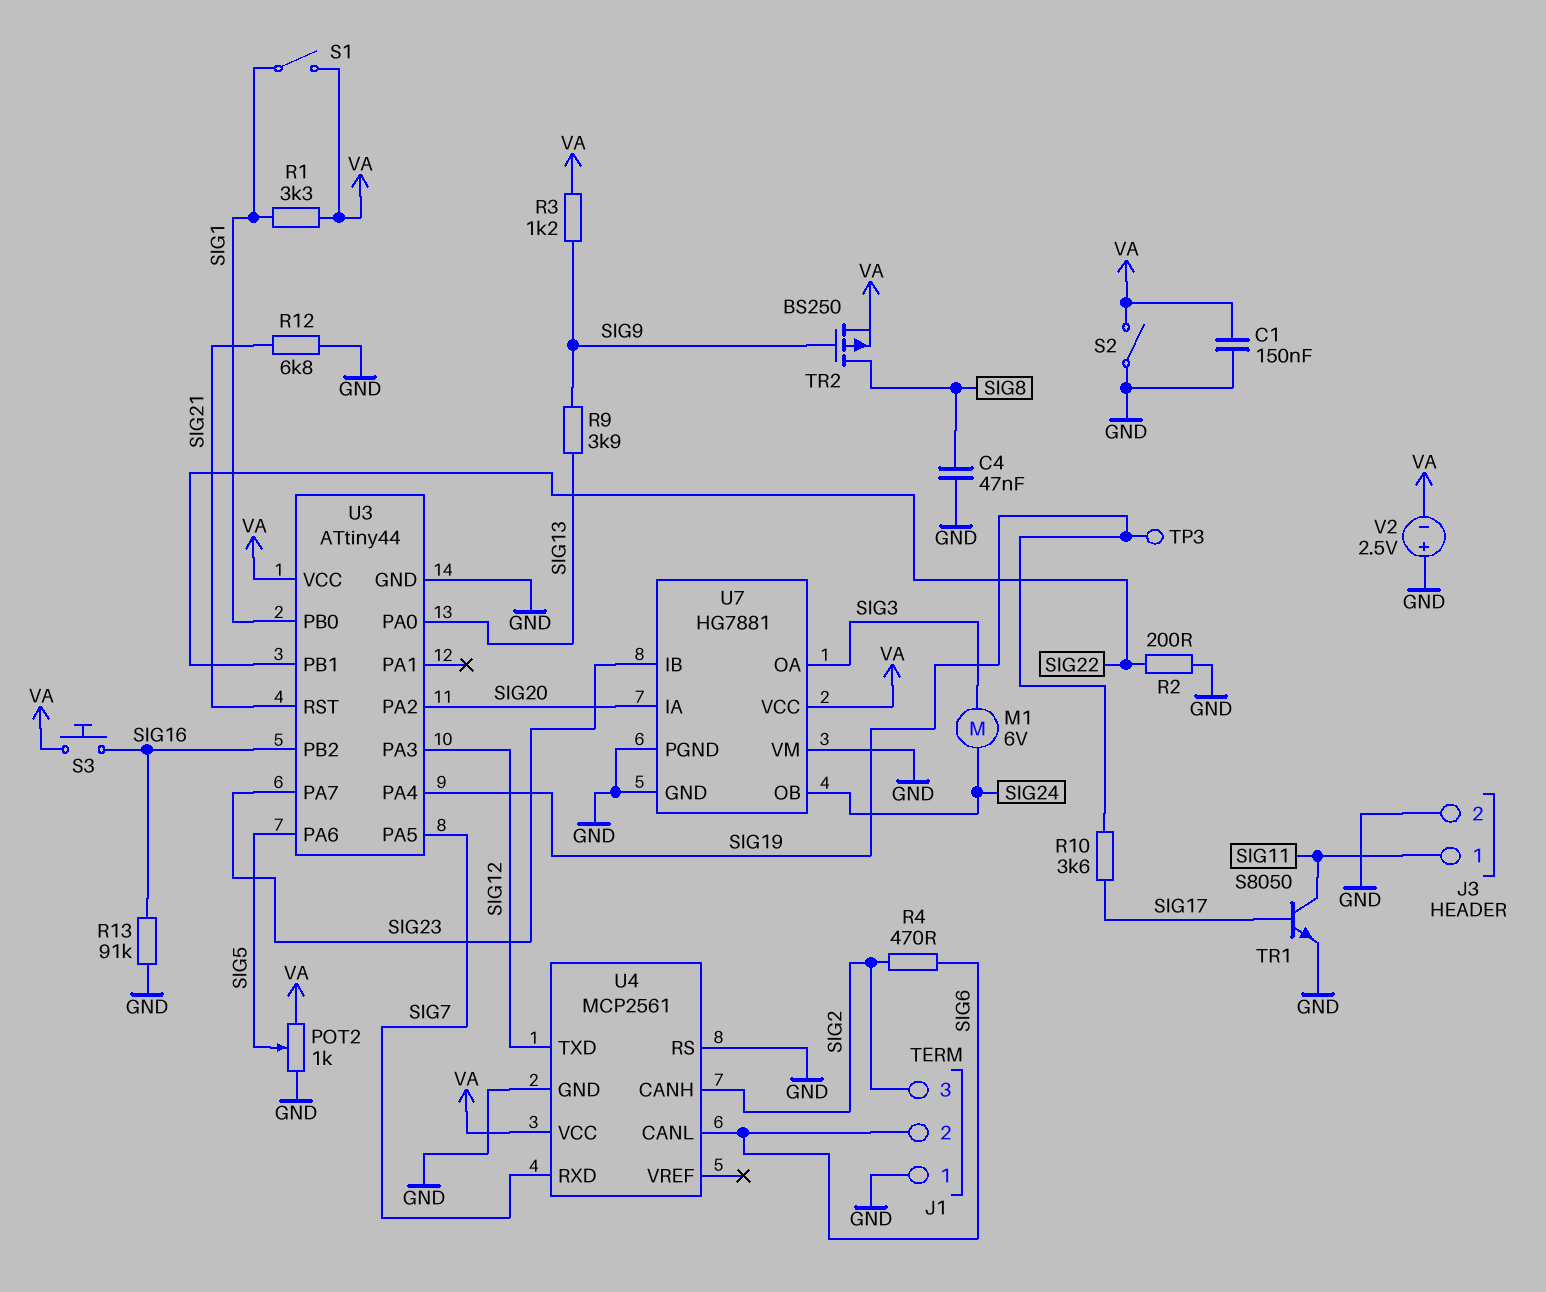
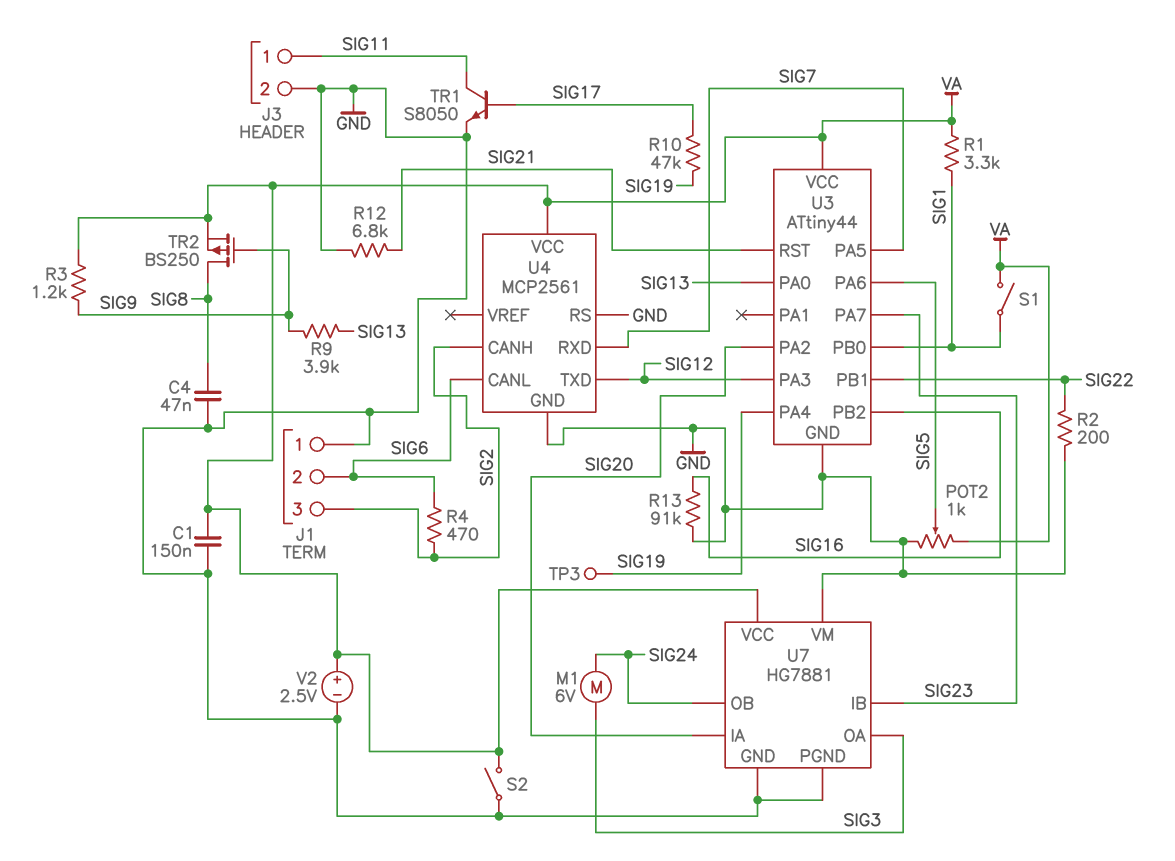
R10: 3.6k (SIG17, SIG19) -> 47k (SIG17, SIG19)
S3: button (SIG16, VA) -> none
V2: 2.5V (plus GND, minus VA) -> 2.5V (plus VA, minus GND)

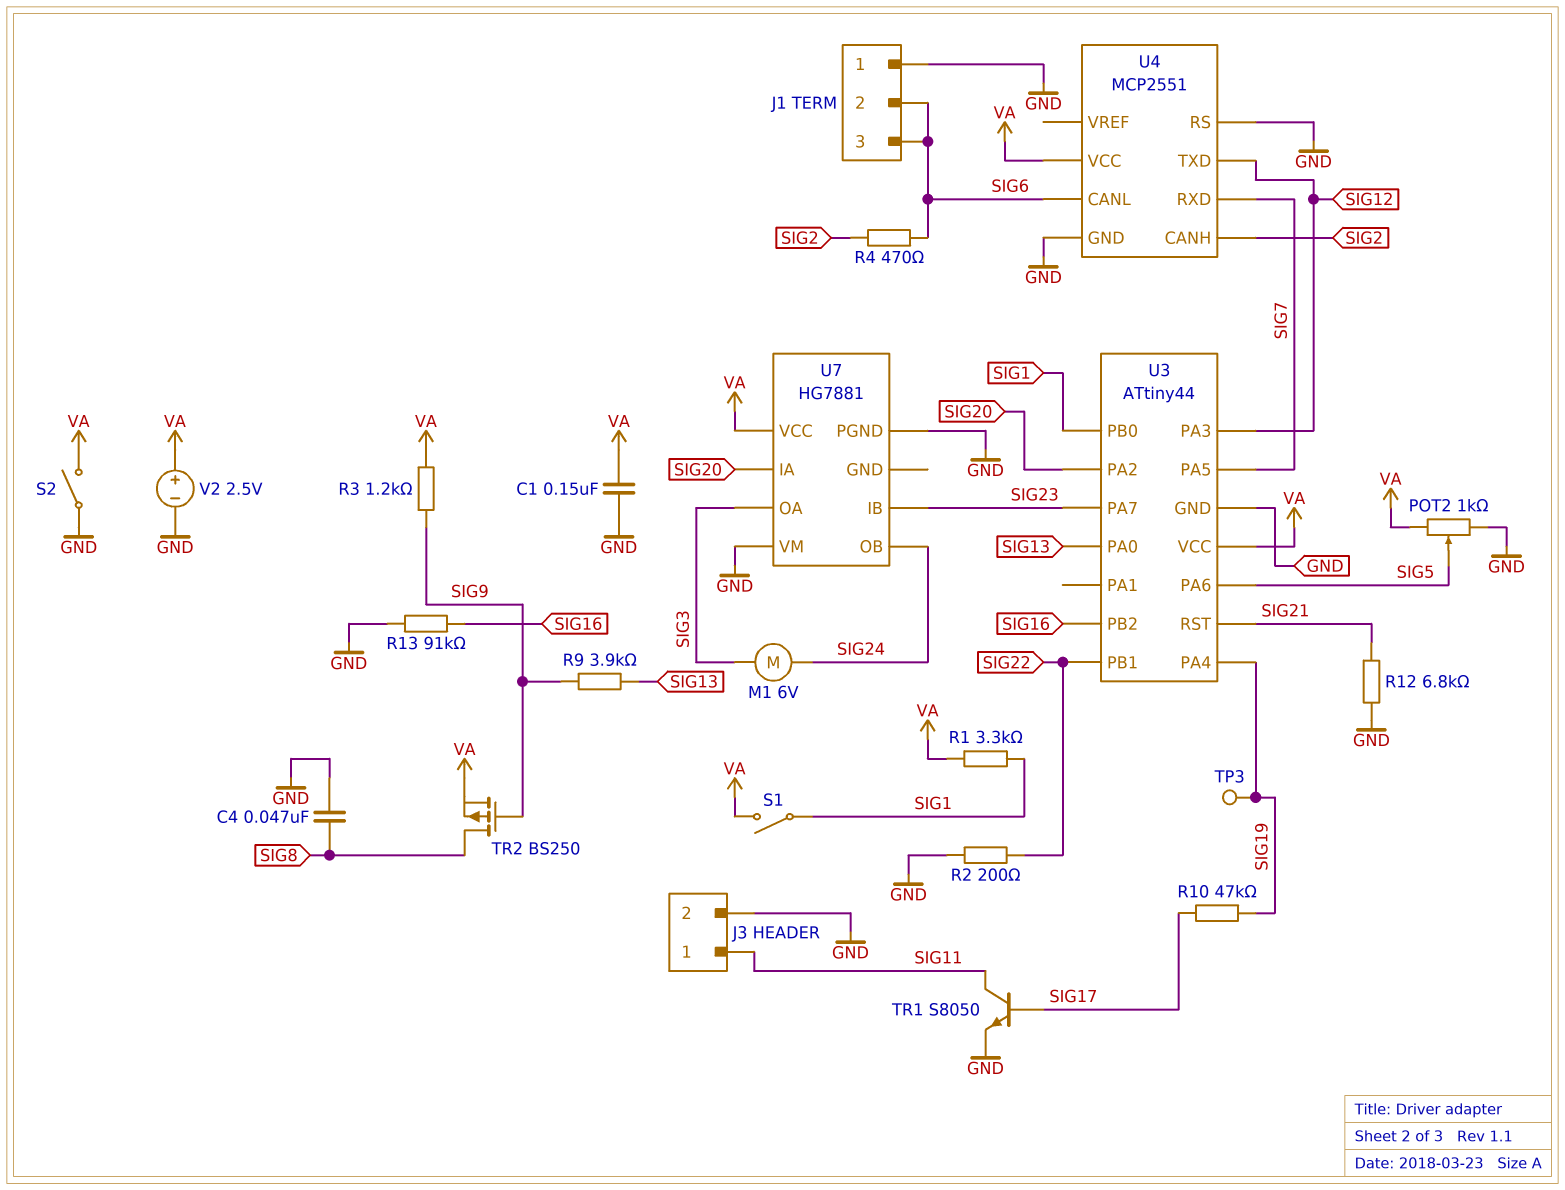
J1 pin 3: SIG2 -> SIG6
U4: MCP2561 -> MCP2551
U7 pin GND: GND -> none

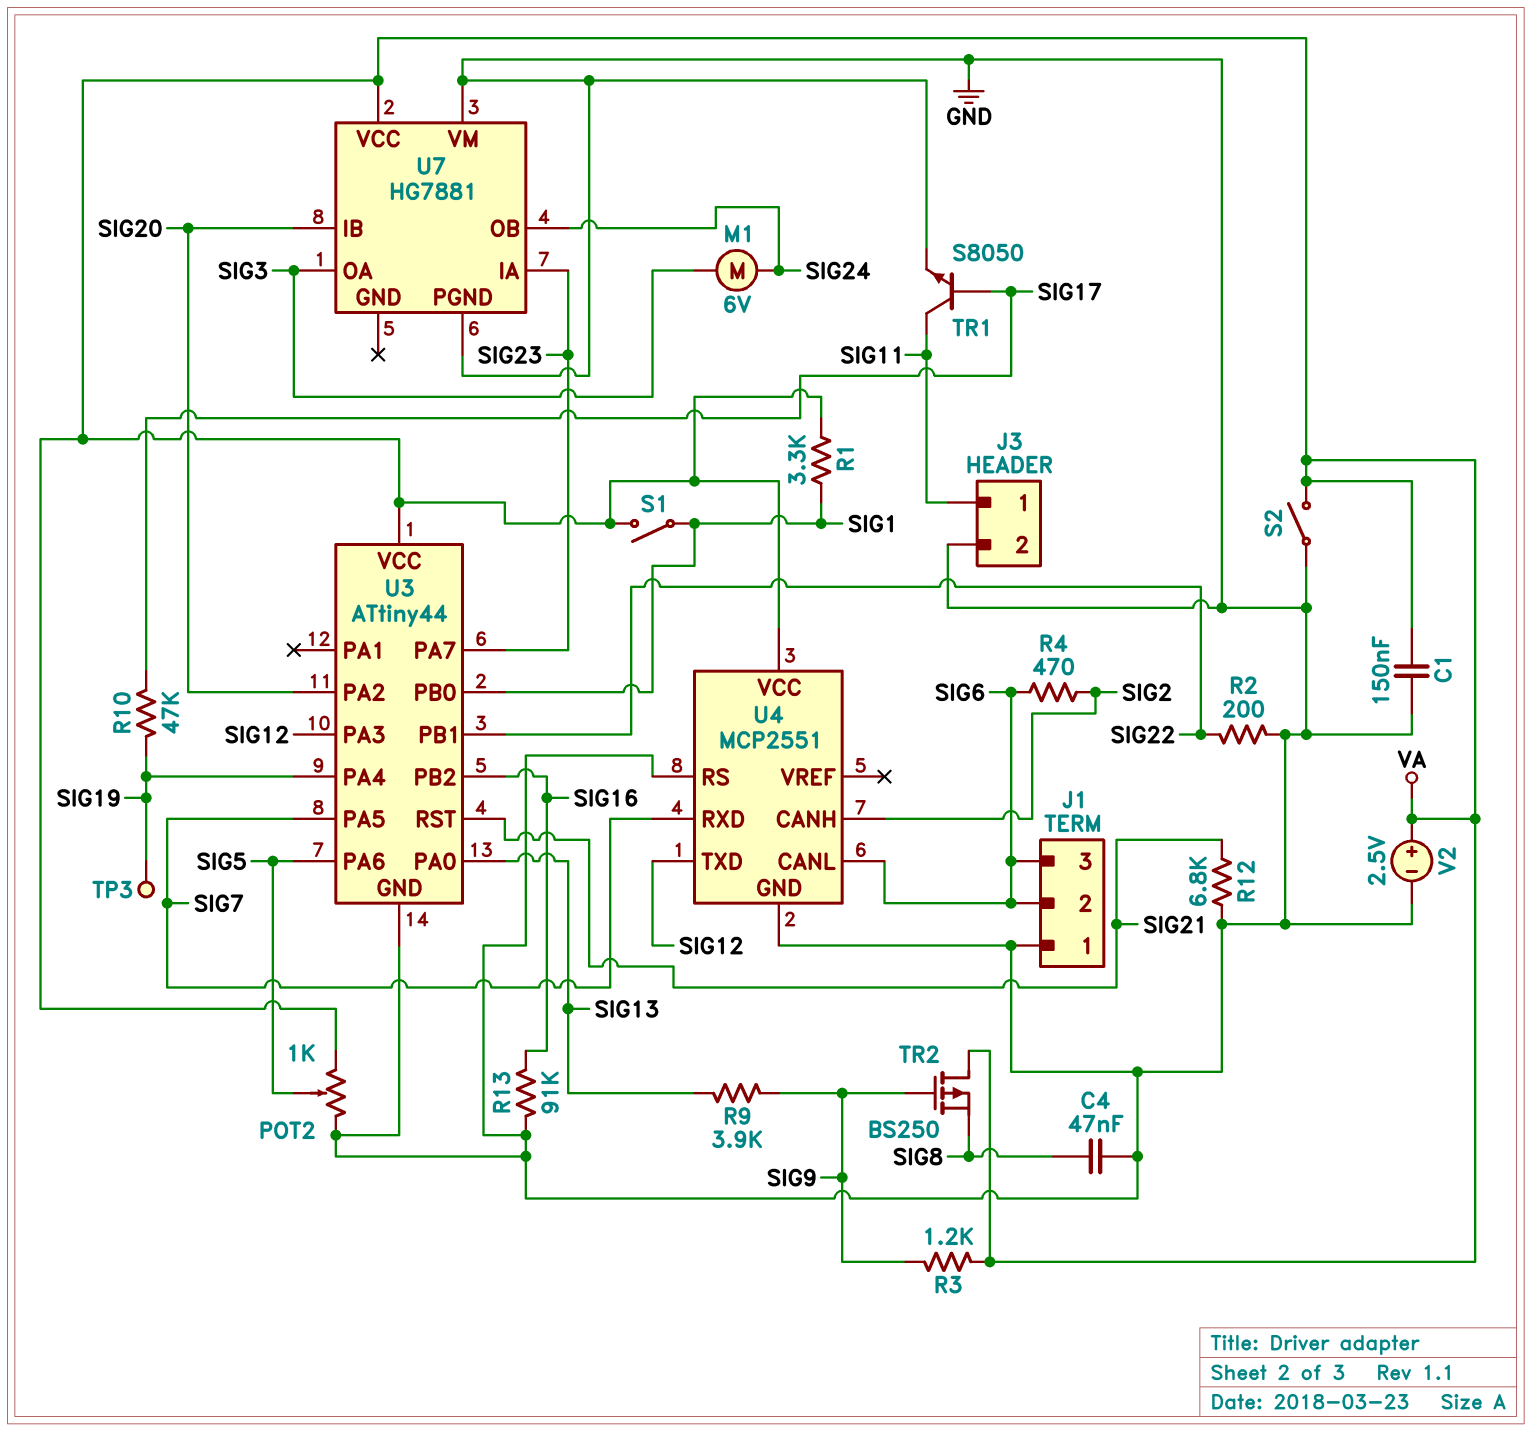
TR2: PMOS BS250 (G SIG9, D SIG8, S VA) -> PMOS BS250 (G SIG9, D VA, S SIG8)
U7 pin IA: SIG20 -> SIG23
U7 pin IB: SIG23 -> SIG20

